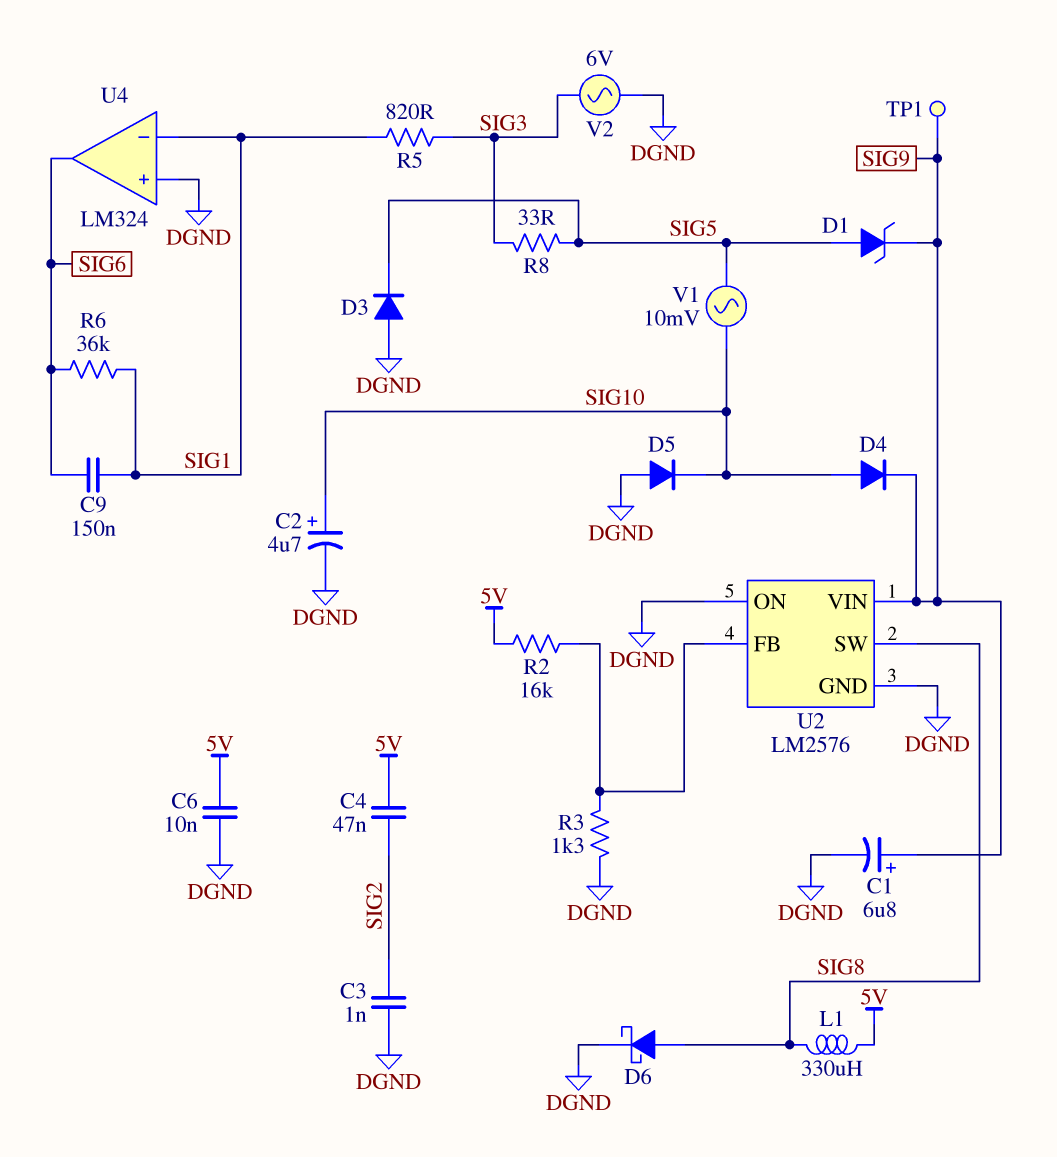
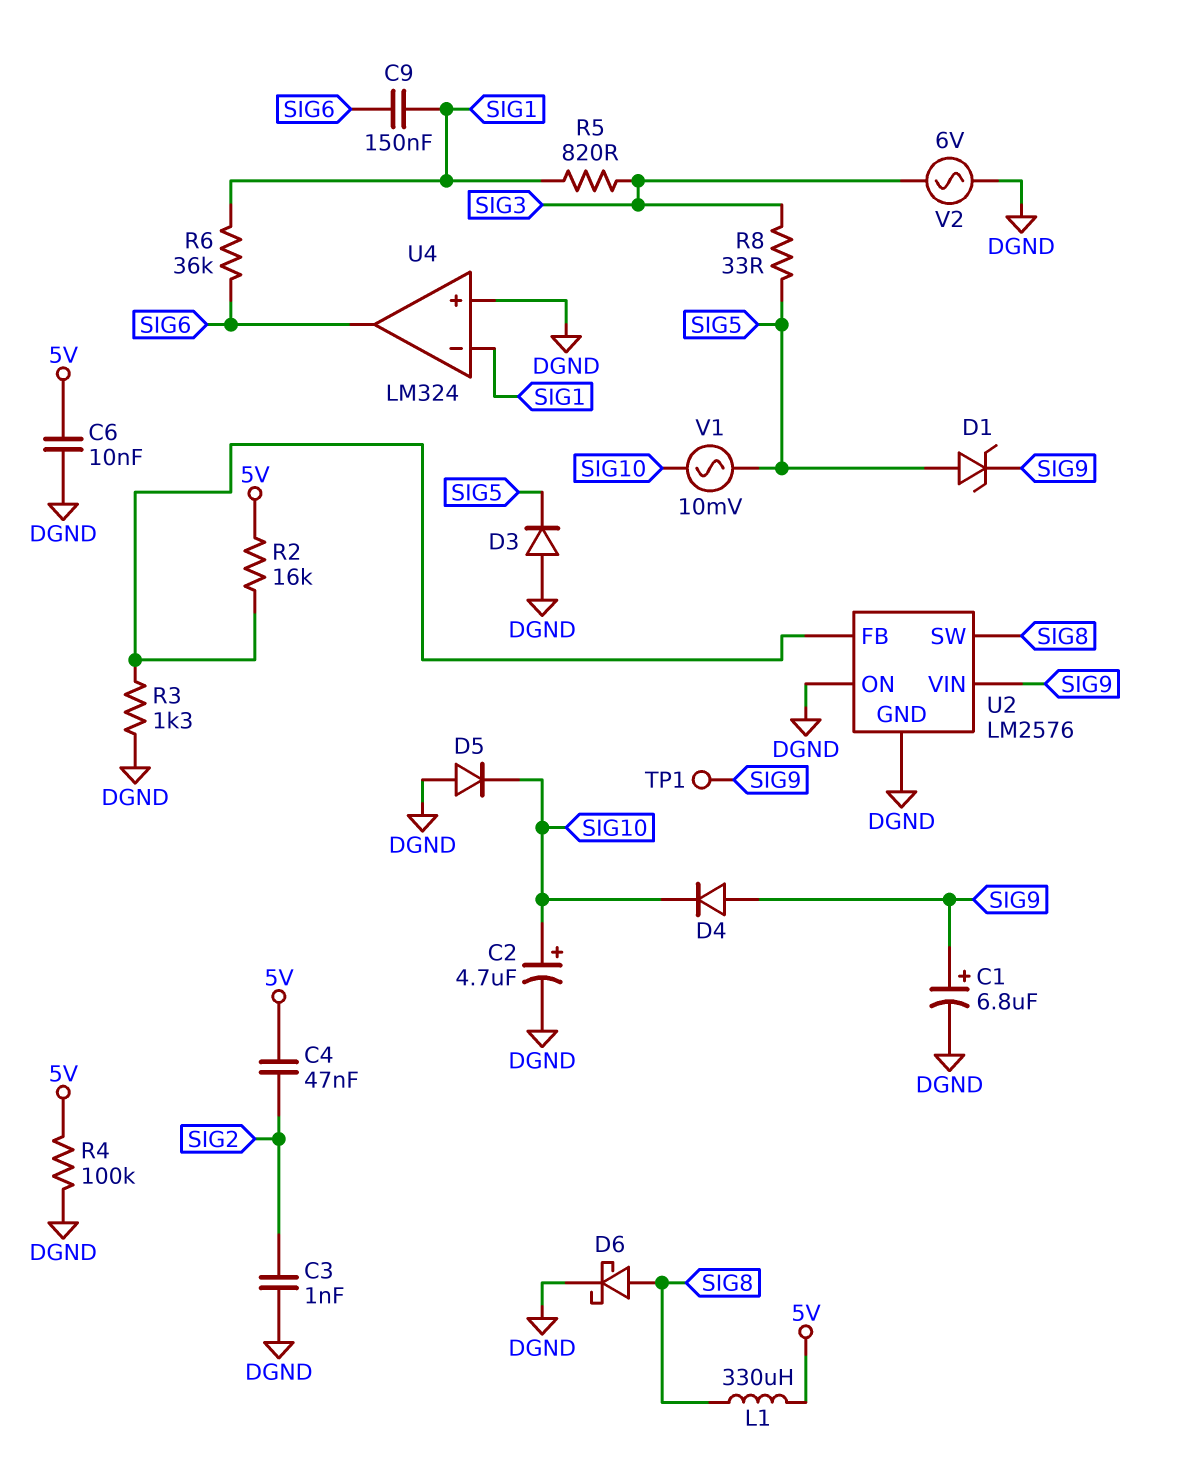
D4: diode (A SIG10, K SIG9) -> diode (A SIG9, K SIG10)
R4: none -> 100k (5V, DGND)

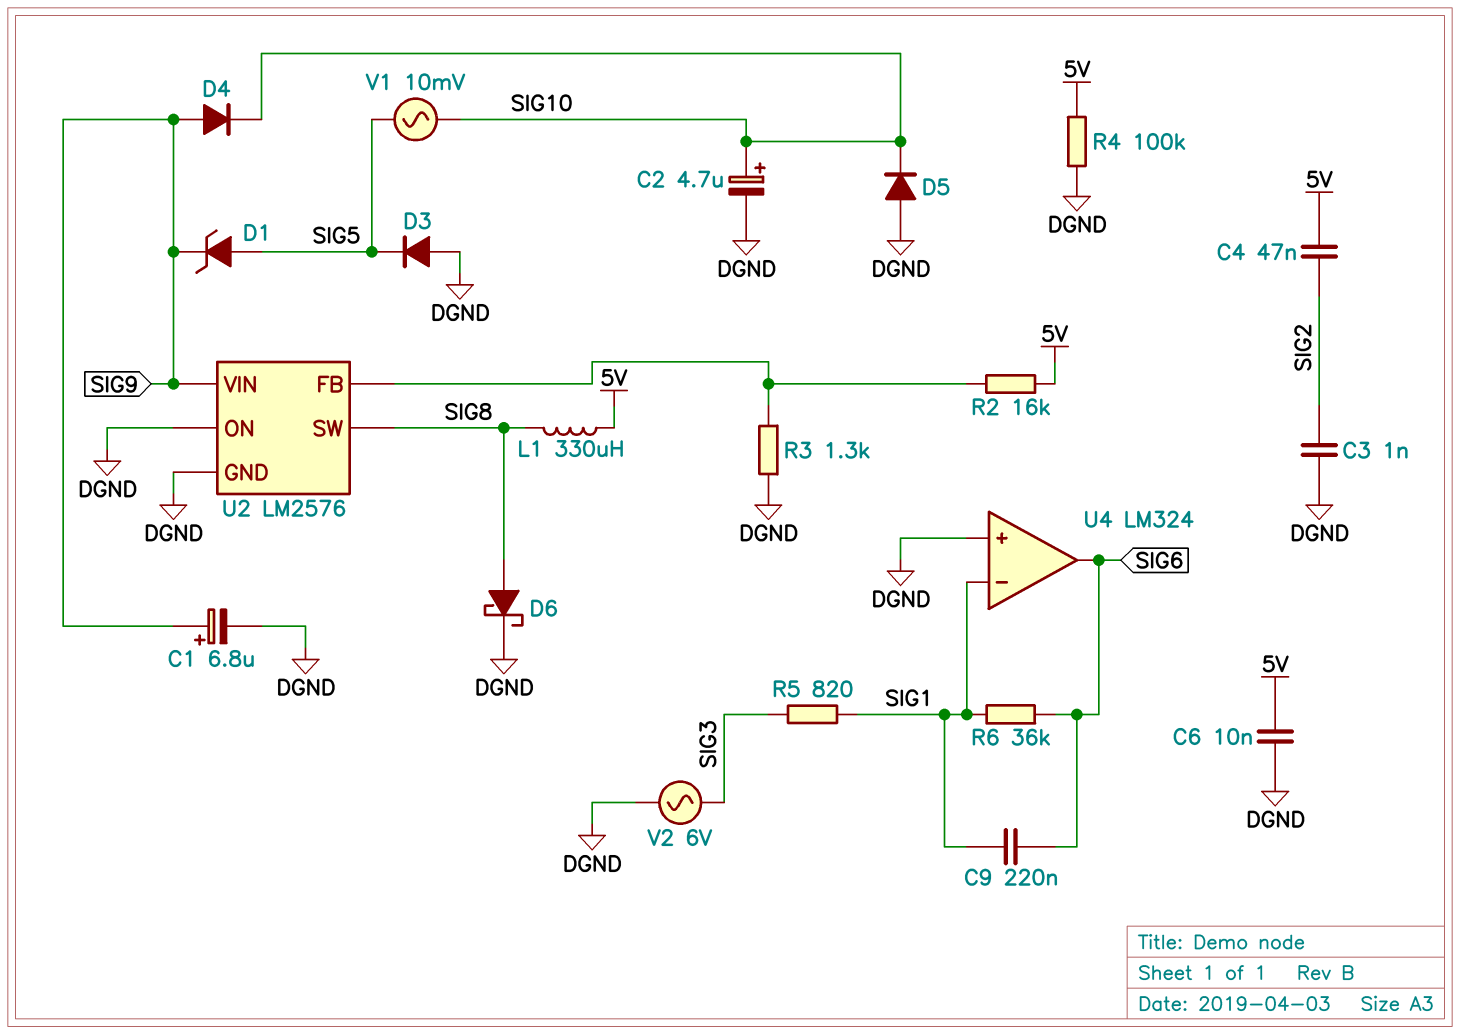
C9: 150nF (SIG1, SIG6) -> 220nF (SIG1, SIG6)
R8: 33 (SIG3, SIG5) -> none
TP1: test point (SIG9) -> none

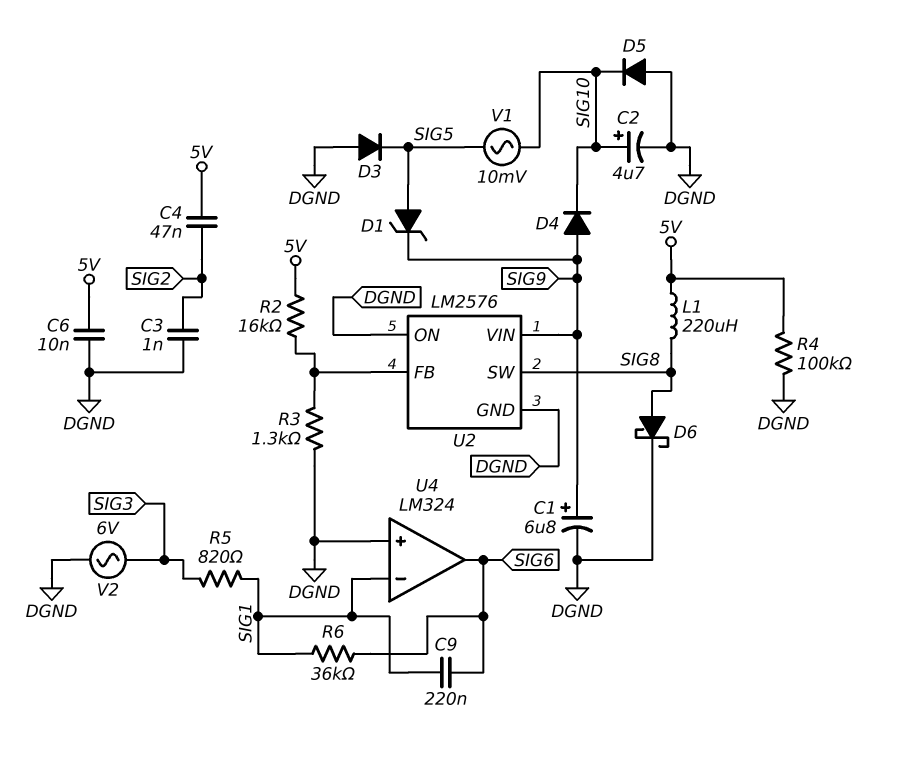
L1: 330uH (5V, SIG8) -> 220uH (5V, SIG8)

